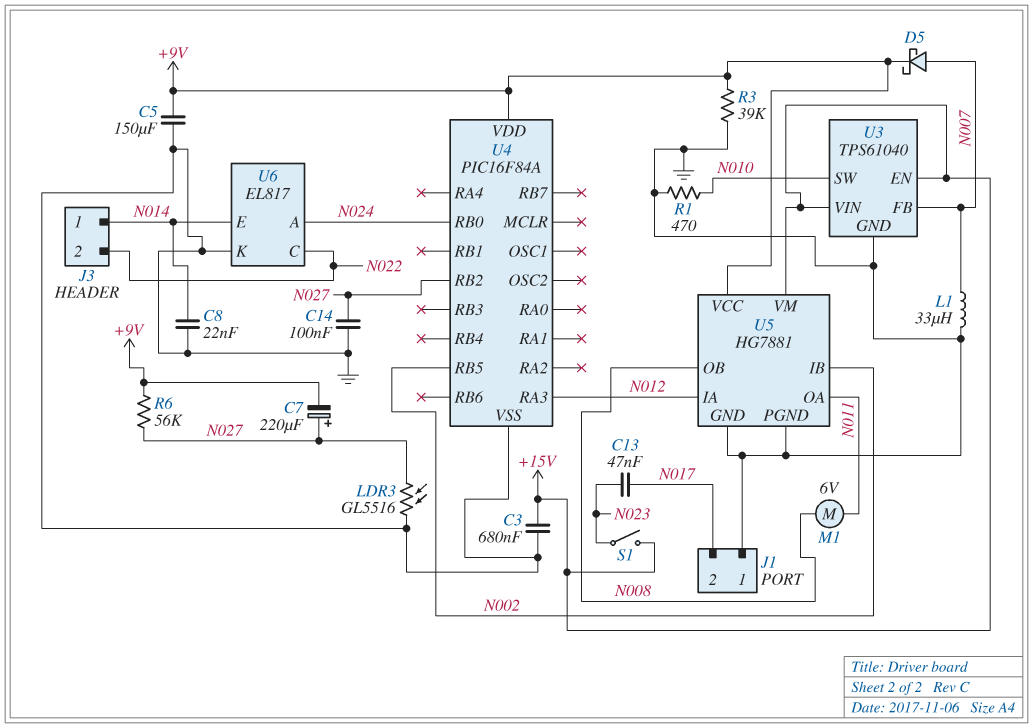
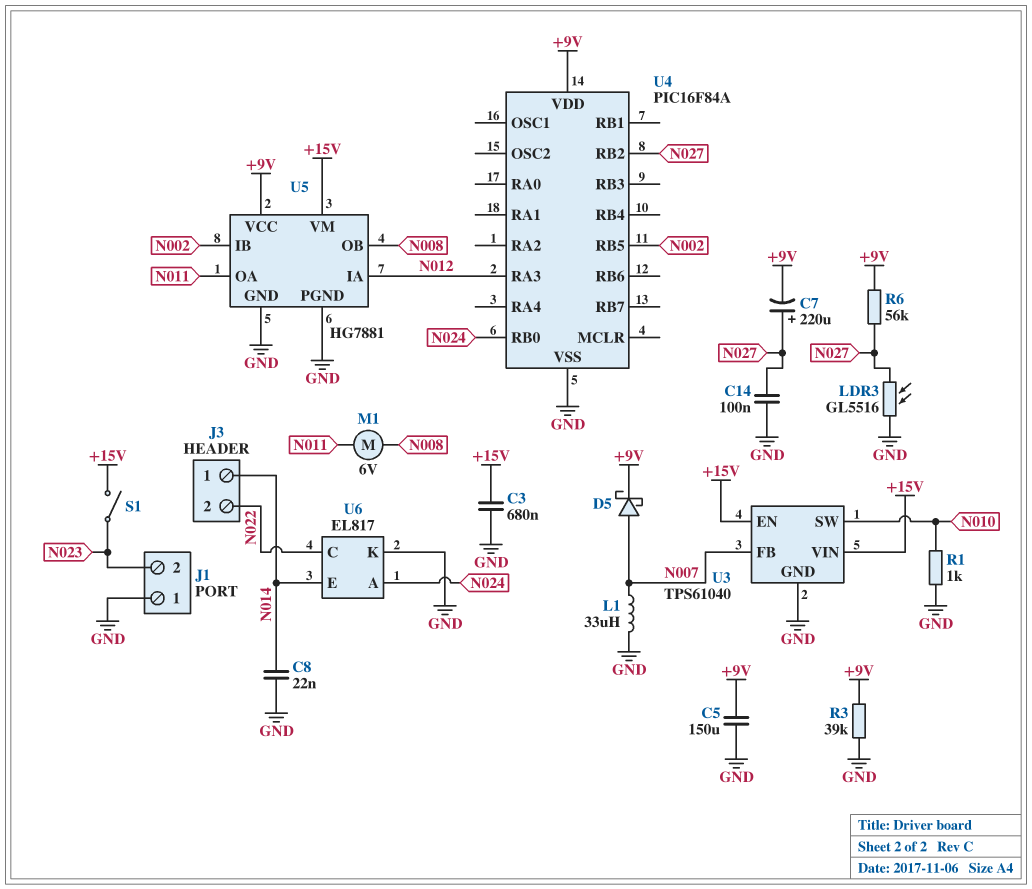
C13: 47nF (N017, N023) -> none
J1 pin 2: N017 -> N023
R1: 470 (GND, N010) -> 1k (GND, N010)

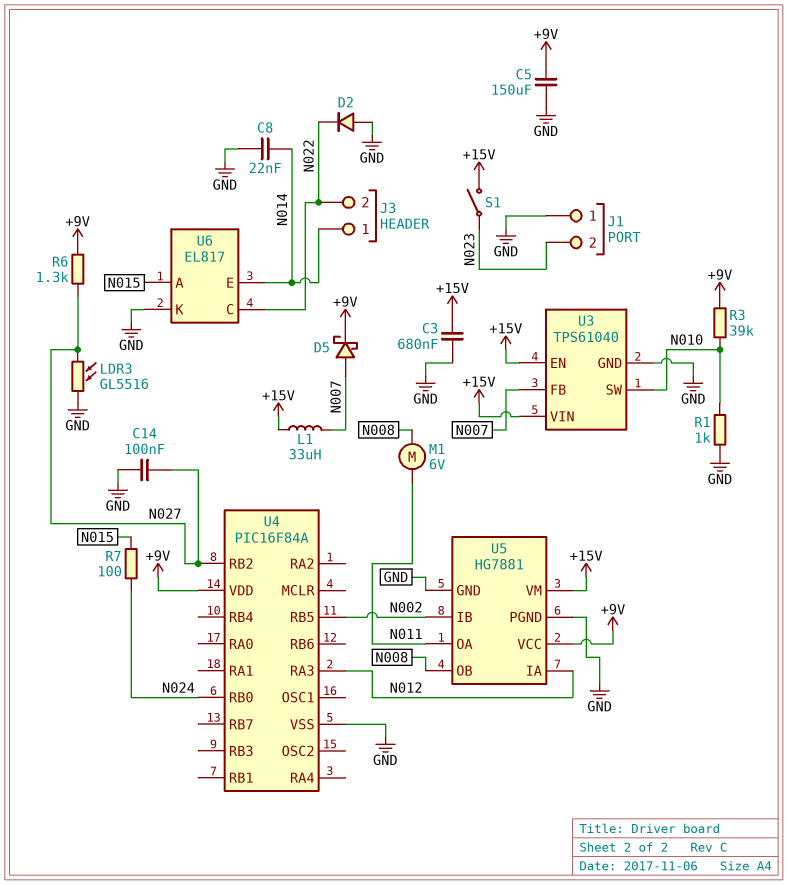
C7: 220uF (plus N027, minus +9V) -> none
D2: none -> diode (A GND, K N022)
L1: 33uH (GND, N007) -> 33uH (+15V, N007)
R3: 39k (+9V, GND) -> 39k (+9V, N010)
R6: 56k (+9V, N027) -> 1.3k (+9V, N027)
R7: none -> 100 (N015, N024)
U6 pin A: N024 -> N015

